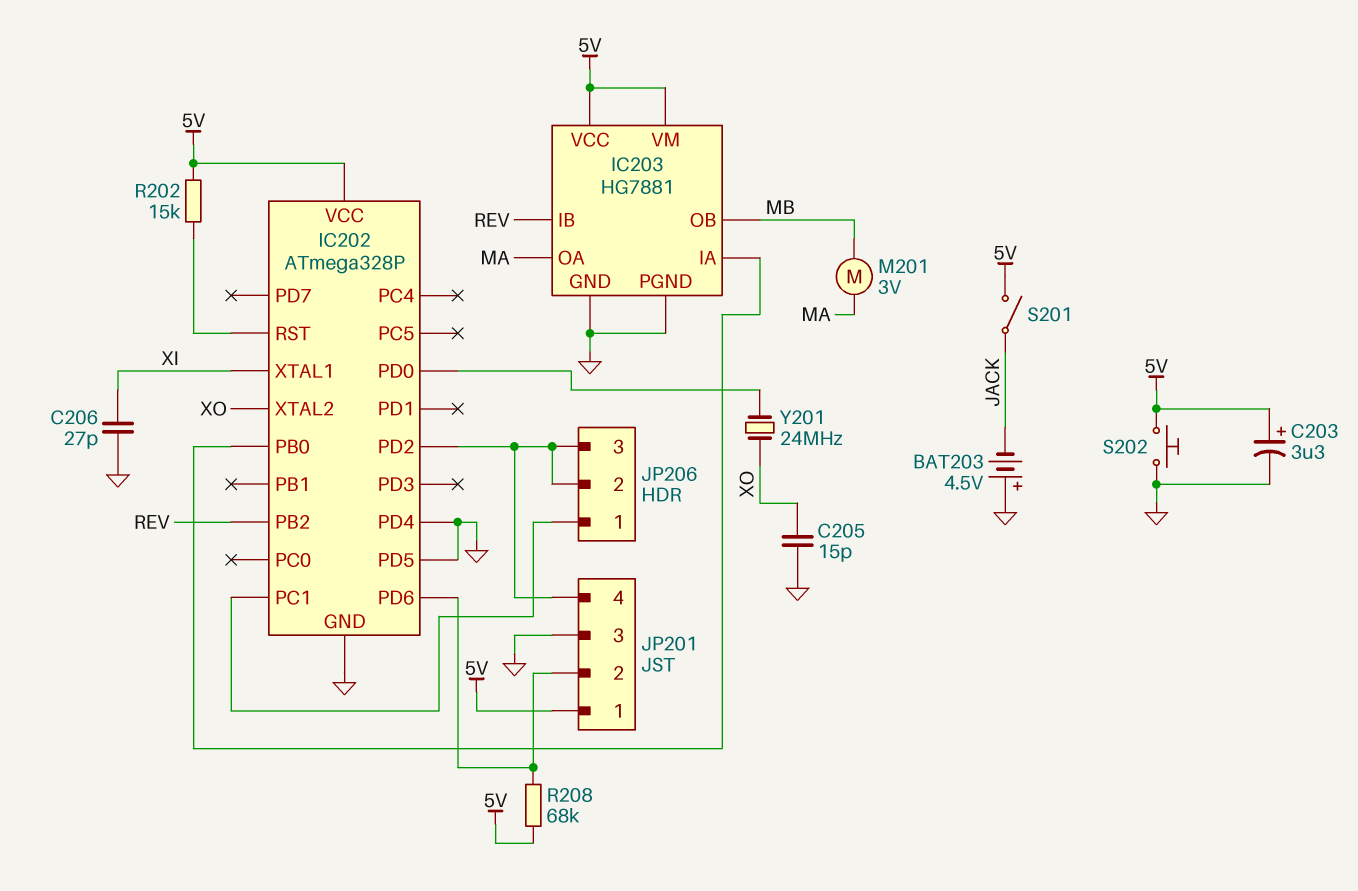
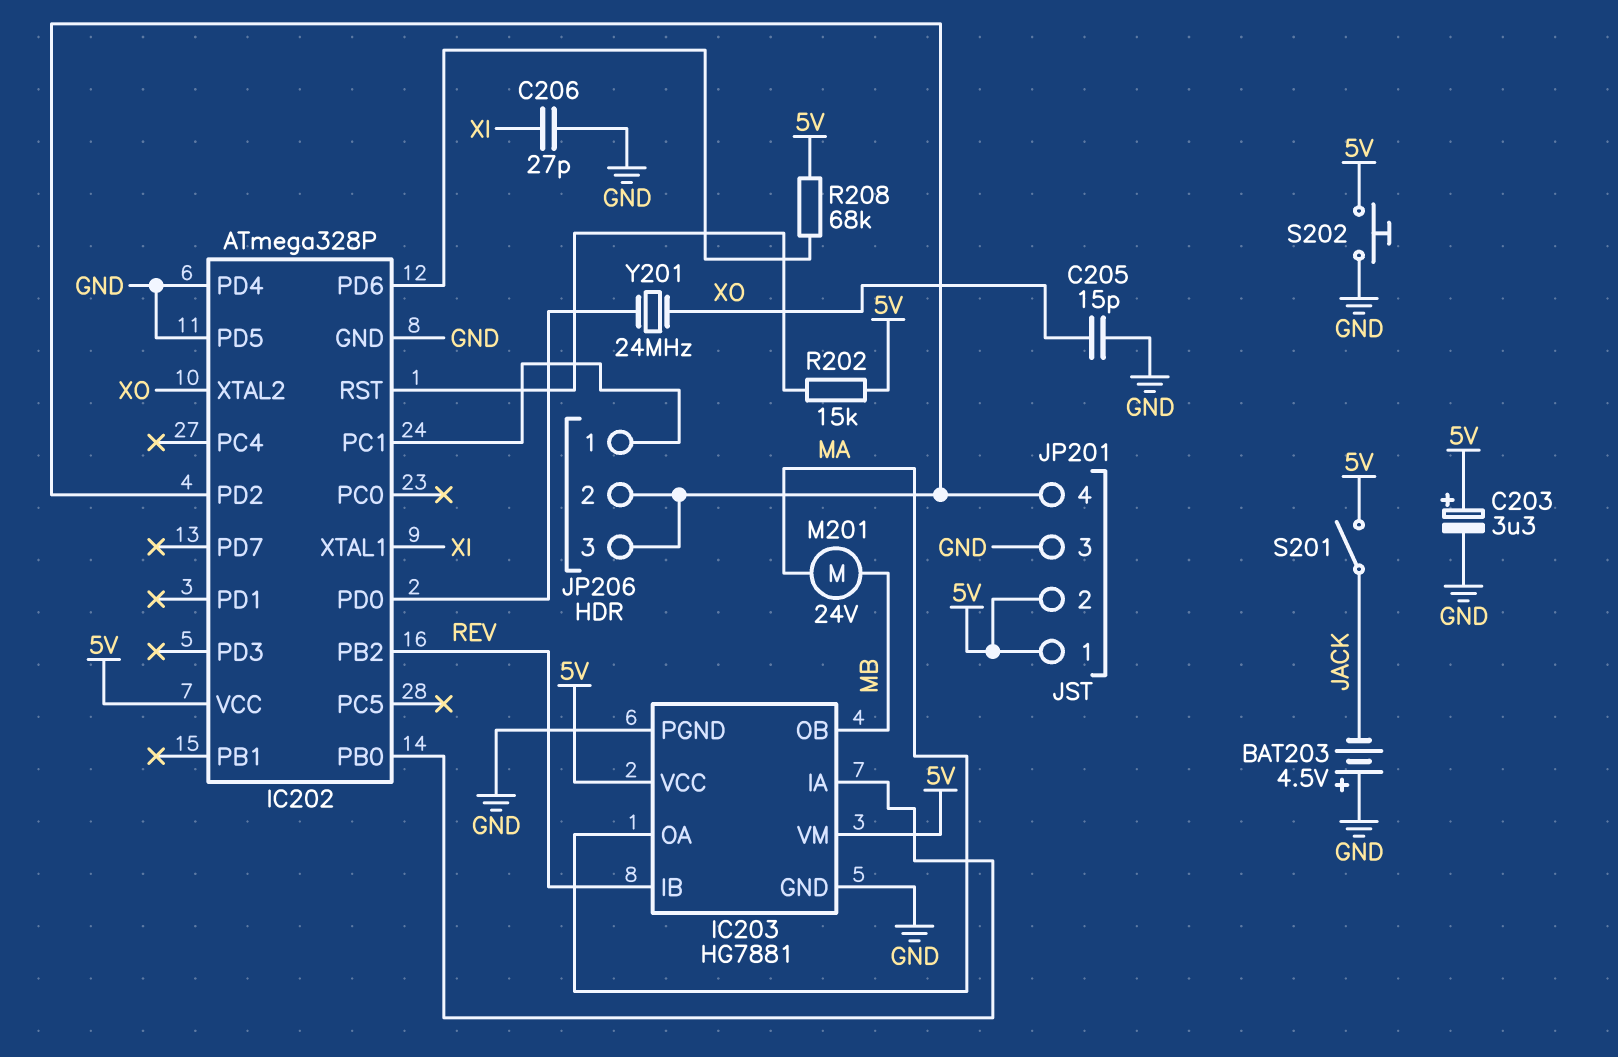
JP201 pin 2: IC202/PD6 -> 5V
M201: motor 3V (MA, MB) -> motor 24V (MA, MB)

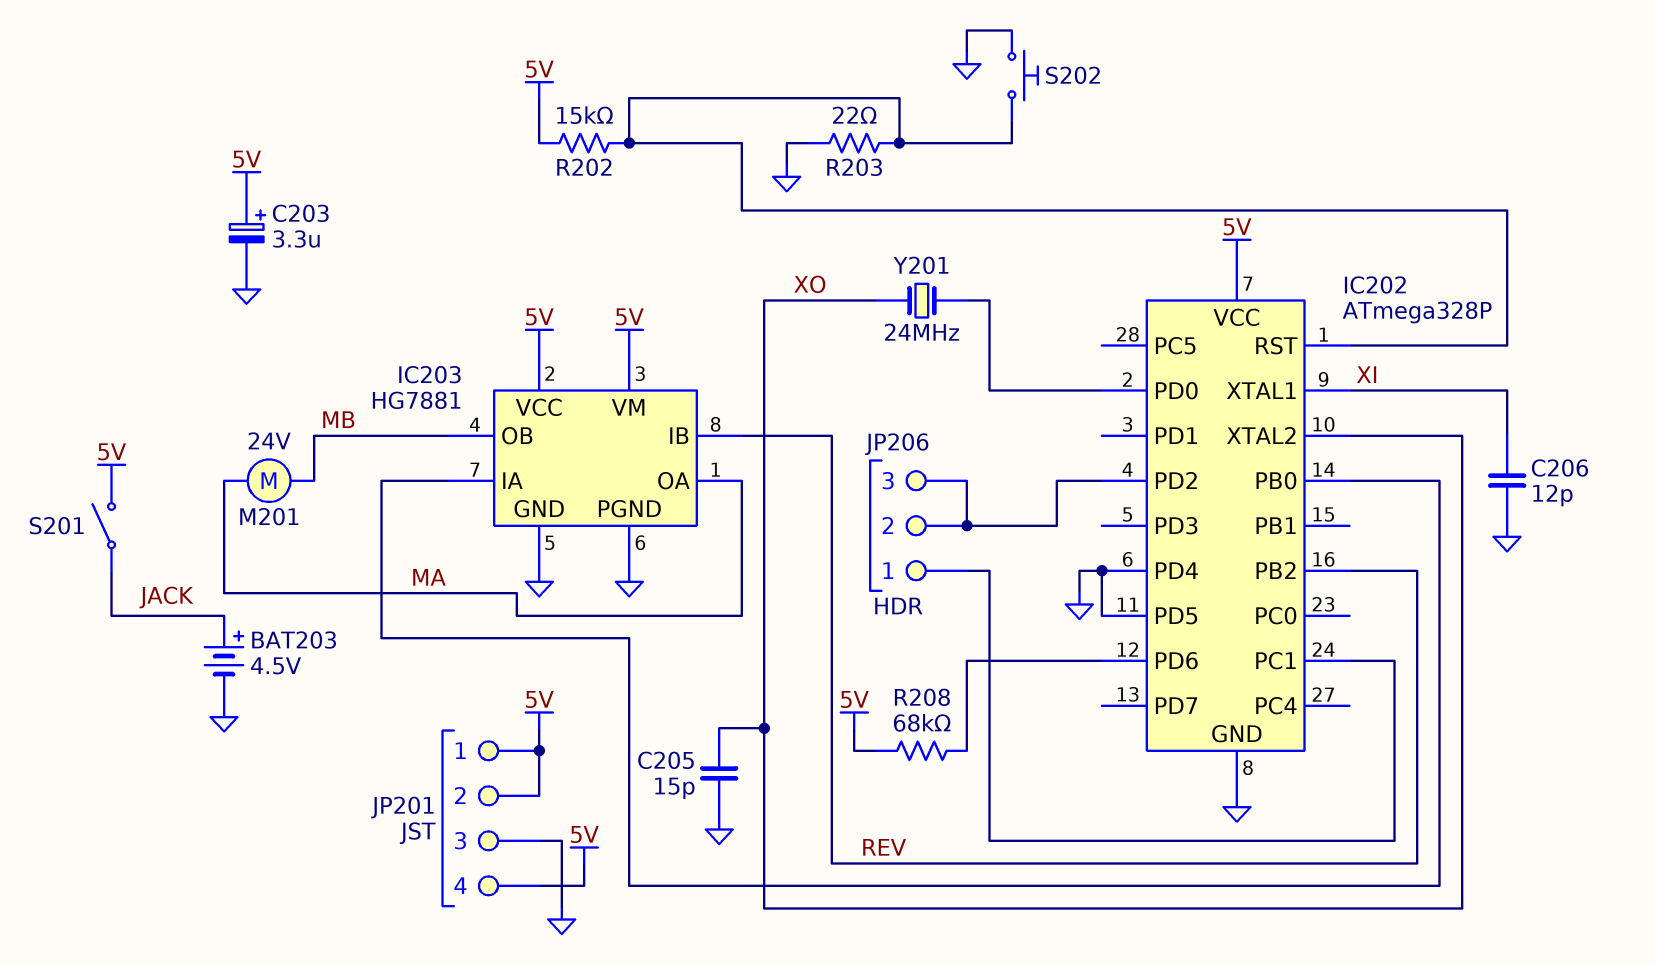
BAT203: 4.5V (plus GND, minus JACK) -> 4.5V (plus JACK, minus GND)
C206: 27pF (GND, XI) -> 12pF (GND, XI)
JP201 pin 4: IC202/PD2 -> 5V
R203: none -> 22 (GND, IC202/RST)
S202: button (5V, GND) -> button (GND, IC202/RST)

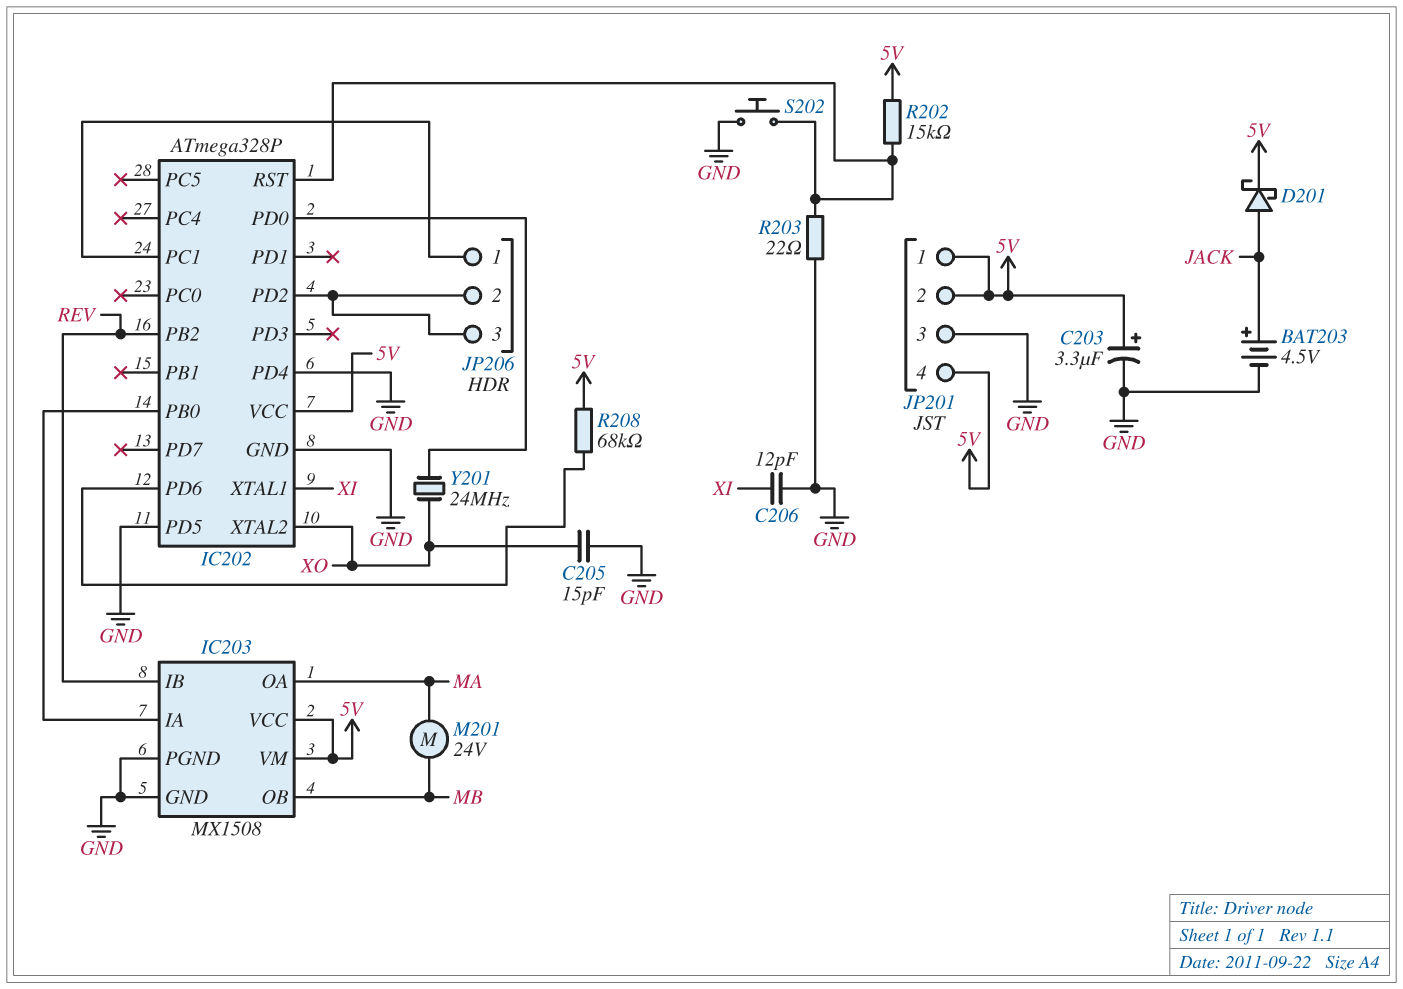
D201: none -> schottky (A JACK, K 5V)
IC203: HG7881 -> MX1508
S201: switch (5V, JACK) -> none

